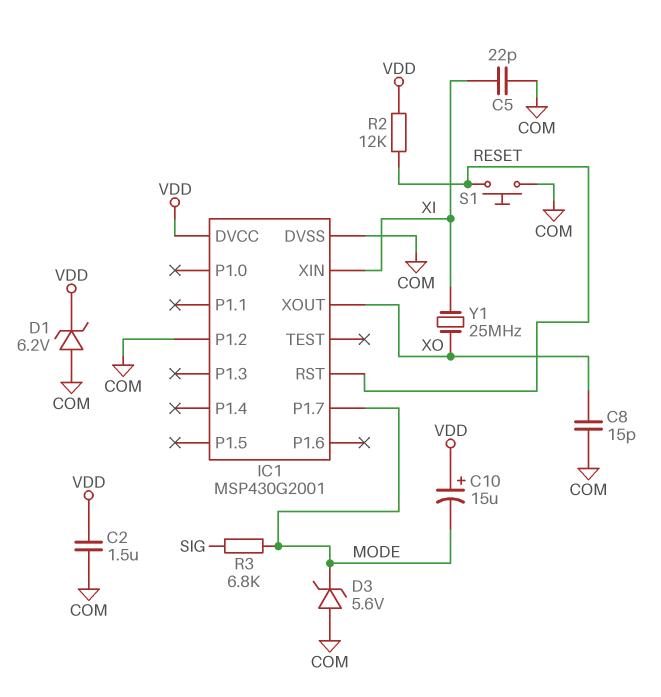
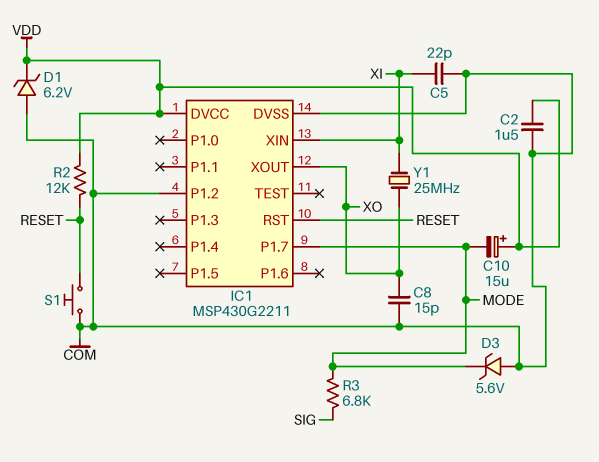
IC1: MSP430G2001 -> MSP430G2211

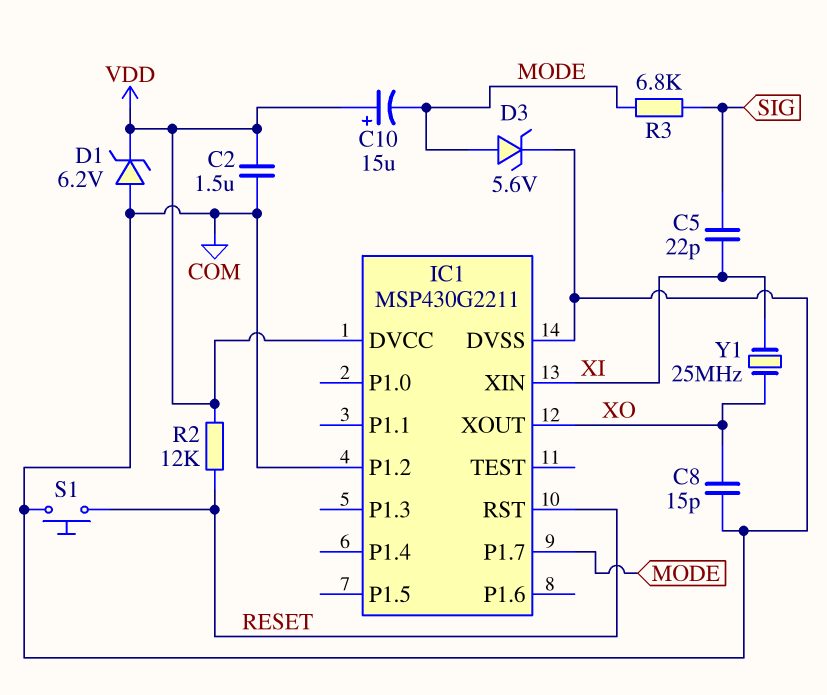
C5: 22pF (COM, XI) -> 22pF (SIG, XI)
D3: zener 5.6V (A COM, K MODE) -> zener 5.6V (A MODE, K COM)

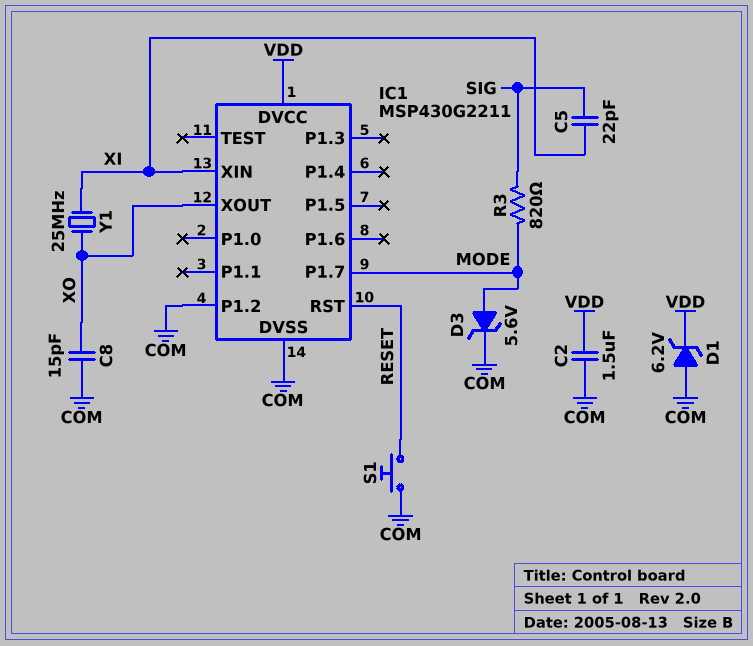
C10: 15uF (plus VDD, minus MODE) -> none
R2: 12k (RESET, VDD) -> none
R3: 6.8k (MODE, SIG) -> 820 (MODE, SIG)

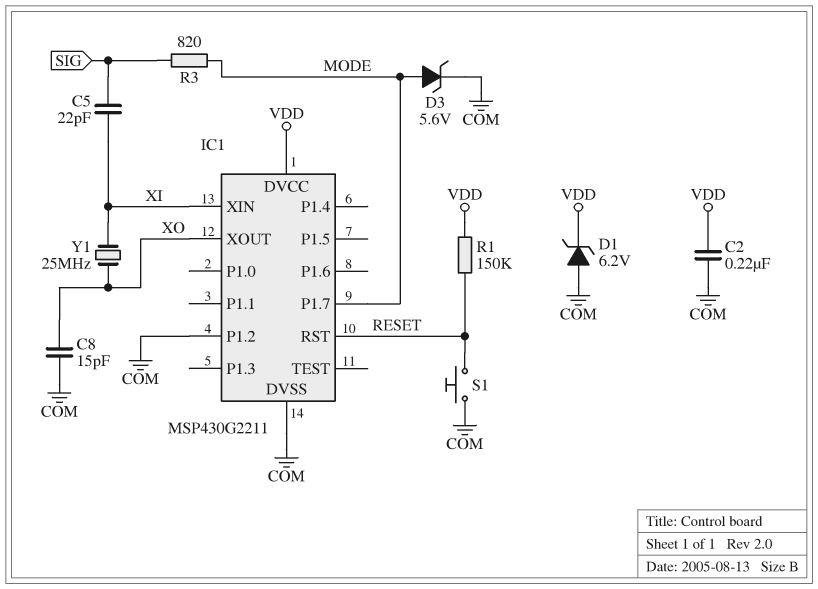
C2: 1.5uF (COM, VDD) -> 220nF (COM, VDD)
R1: none -> 150k (RESET, VDD)

